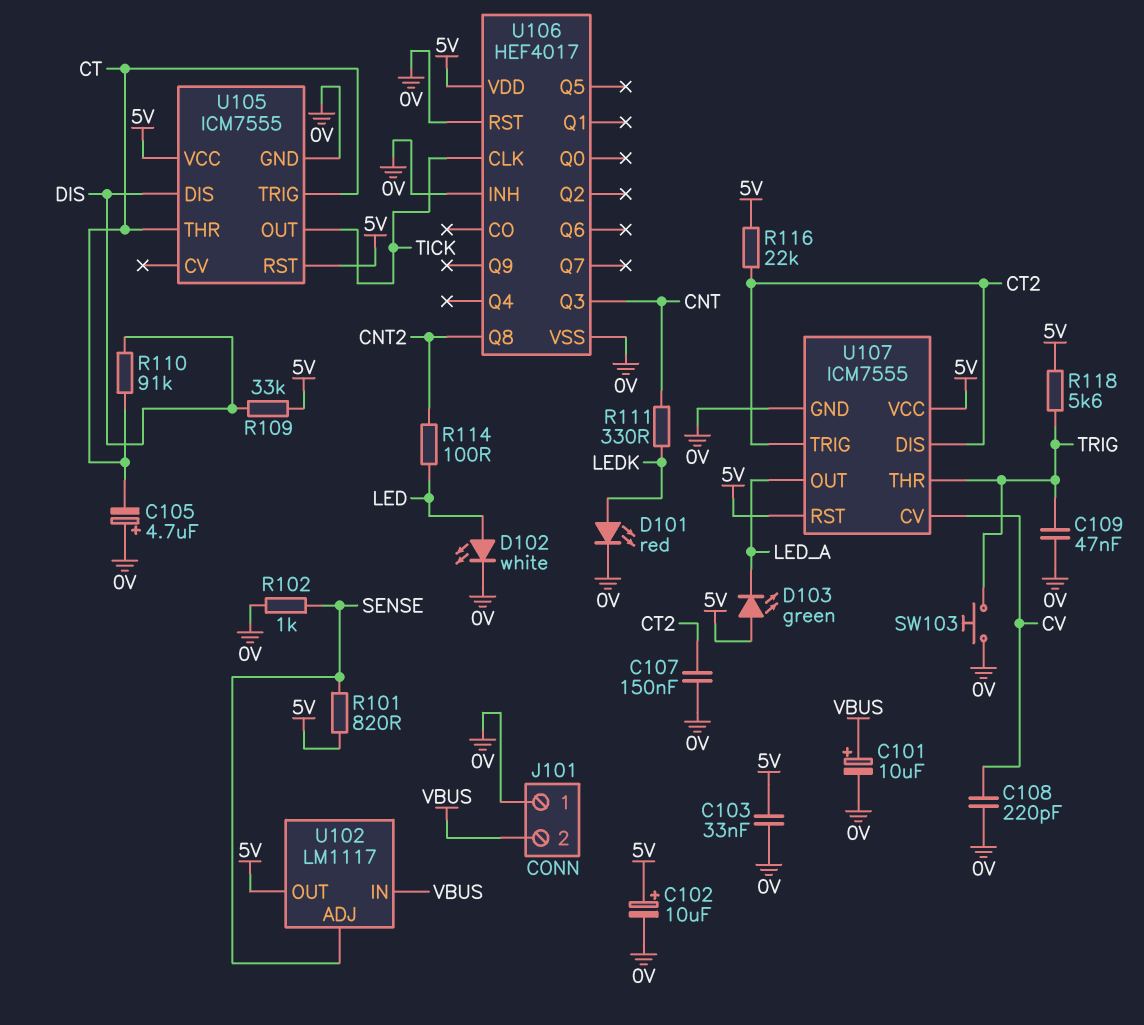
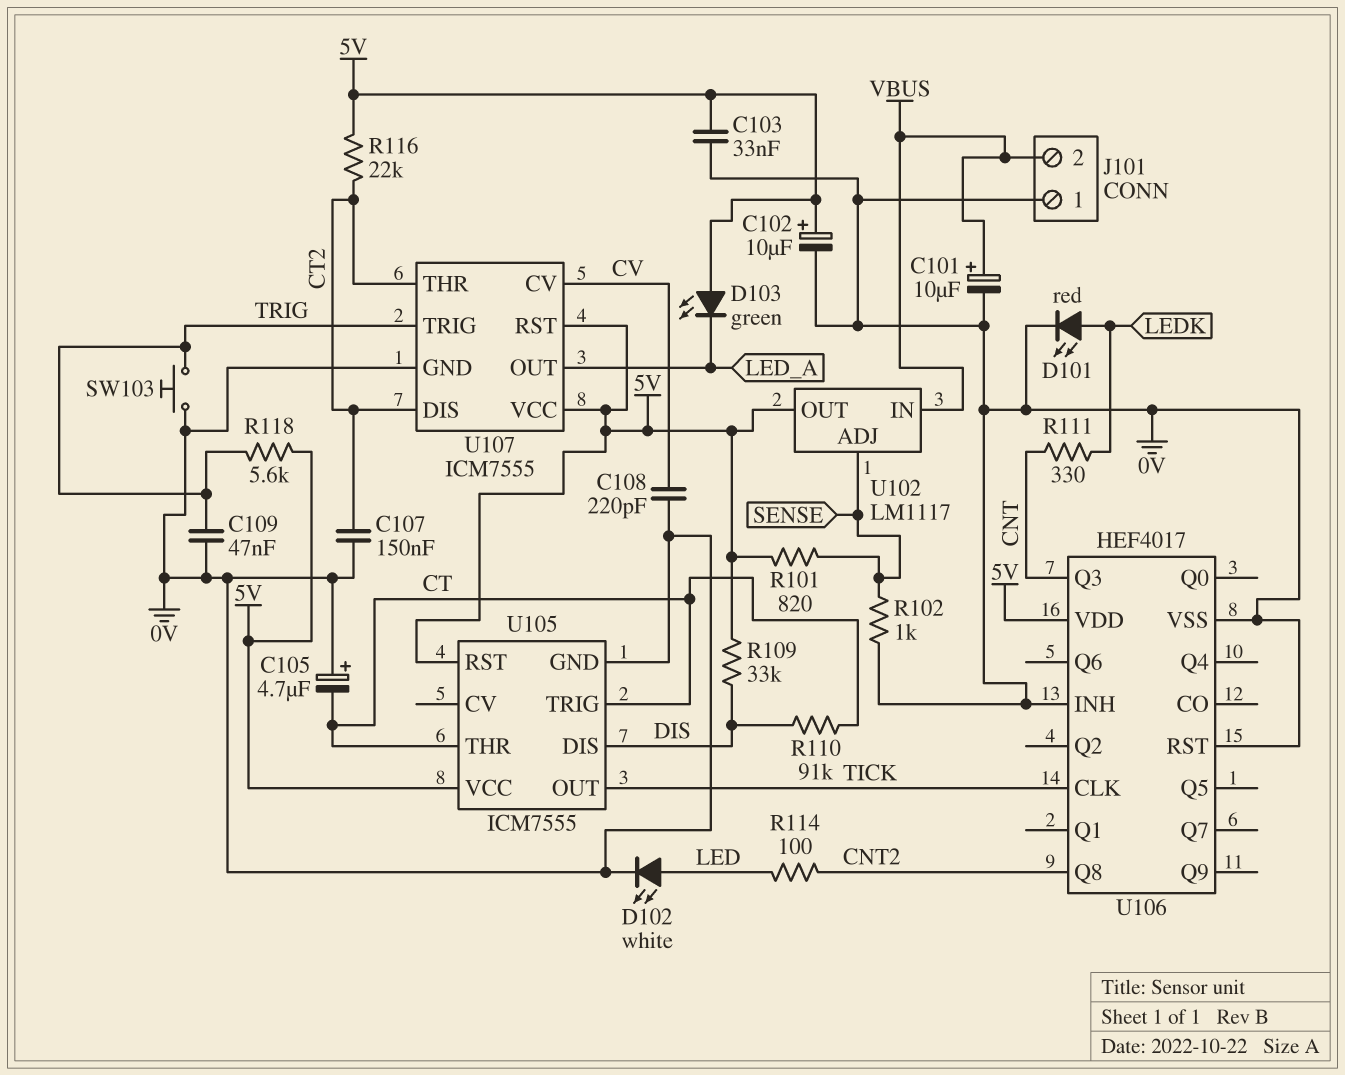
U107 pin THR: TRIG -> CT2
U107 pin TRIG: CT2 -> TRIG

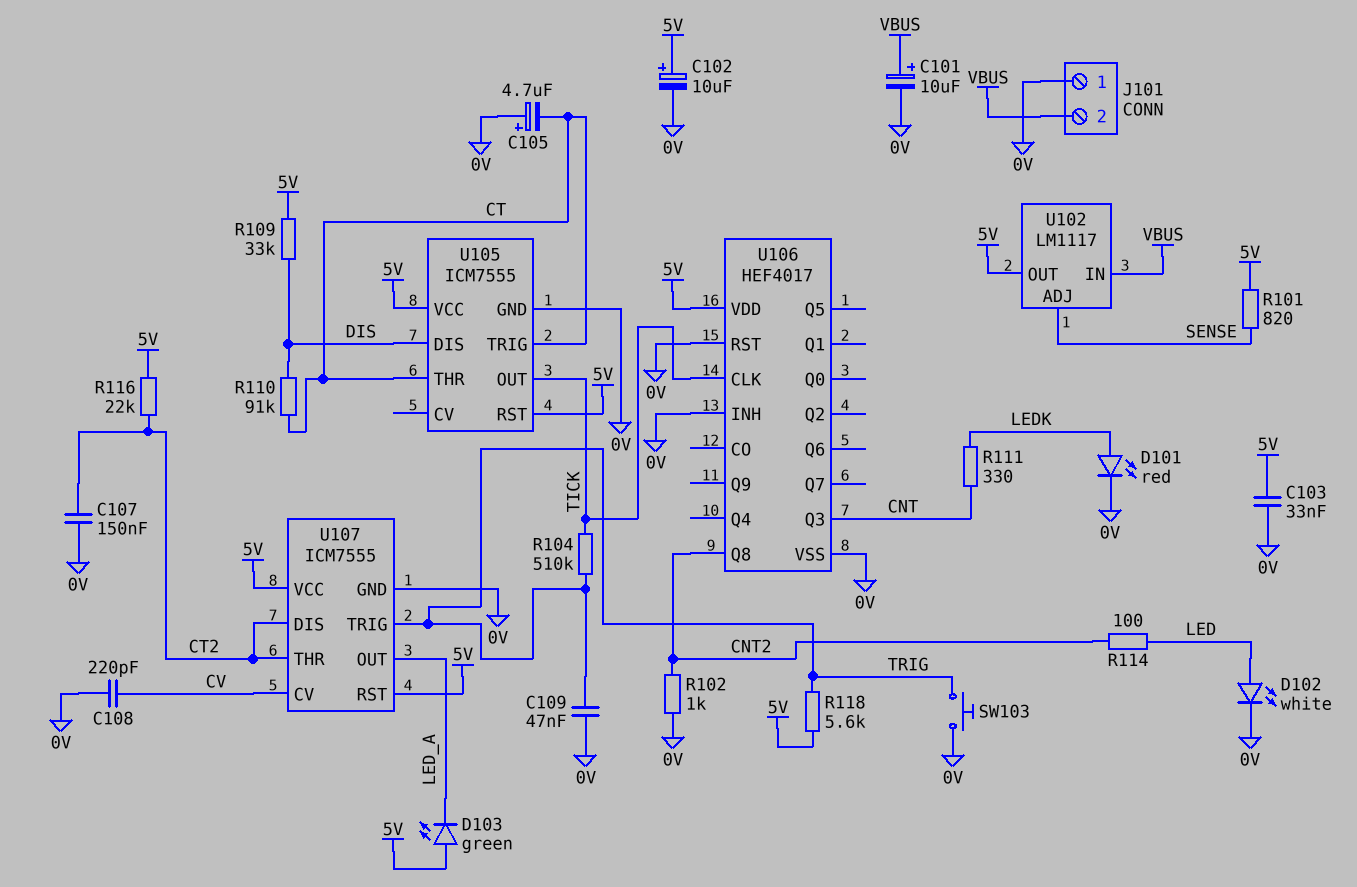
R102: 1k (0V, SENSE) -> 1k (0V, CNT2)
R104: none -> 510k (TICK, TRIG)

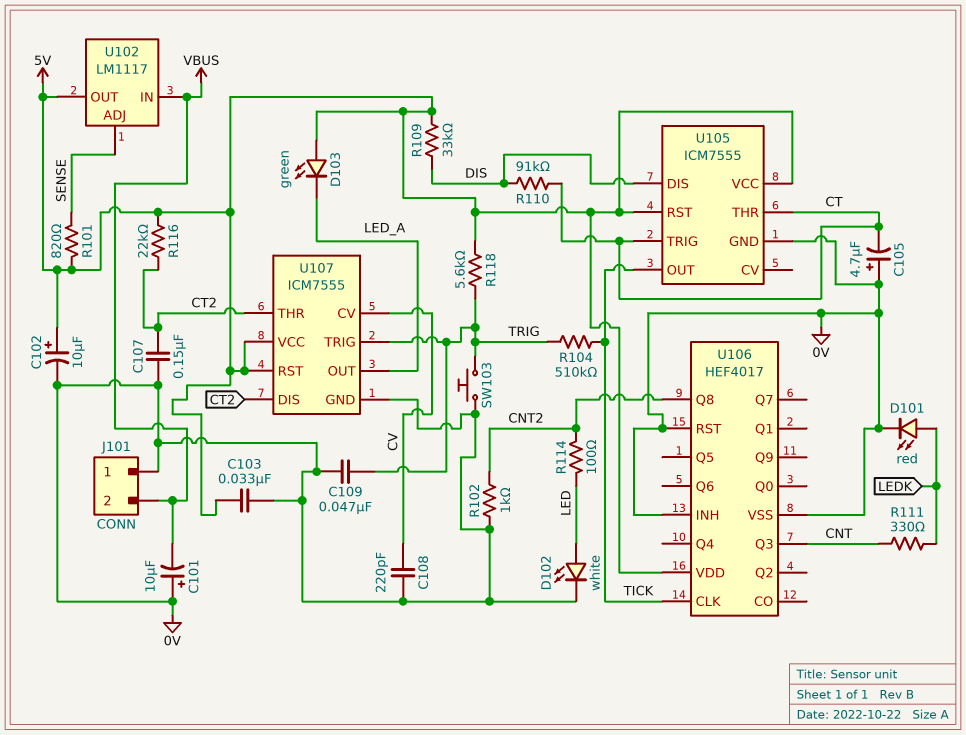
C101: 10uF (plus VBUS, minus 0V) -> 10uF (plus 0V, minus VBUS)

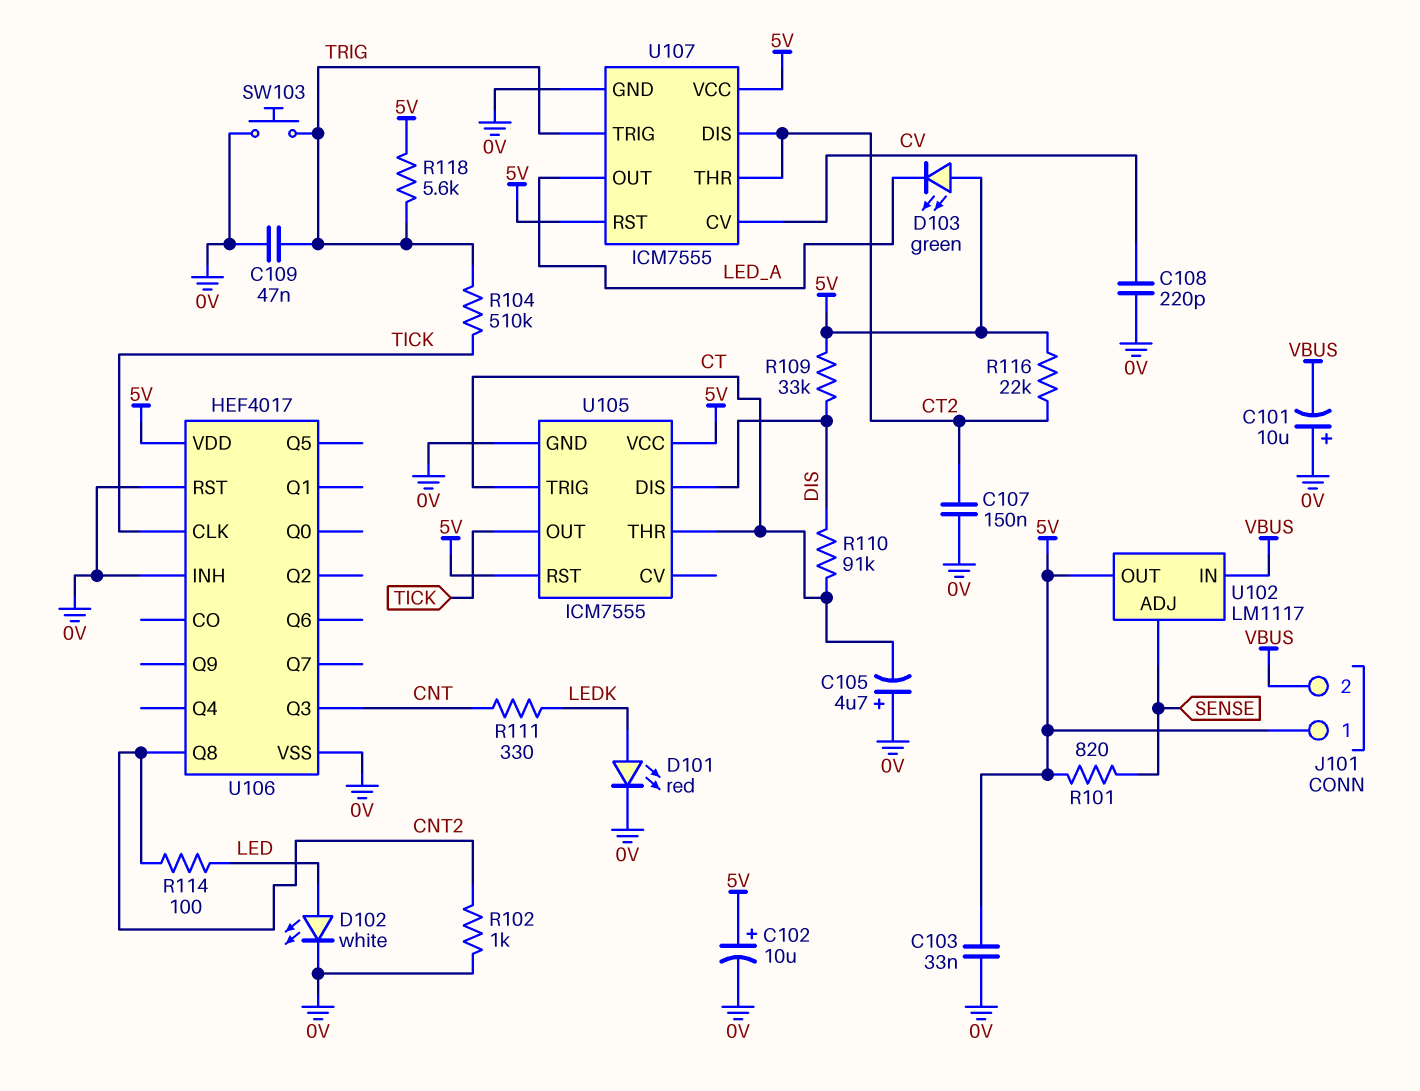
J101 pin 1: 0V -> 5V

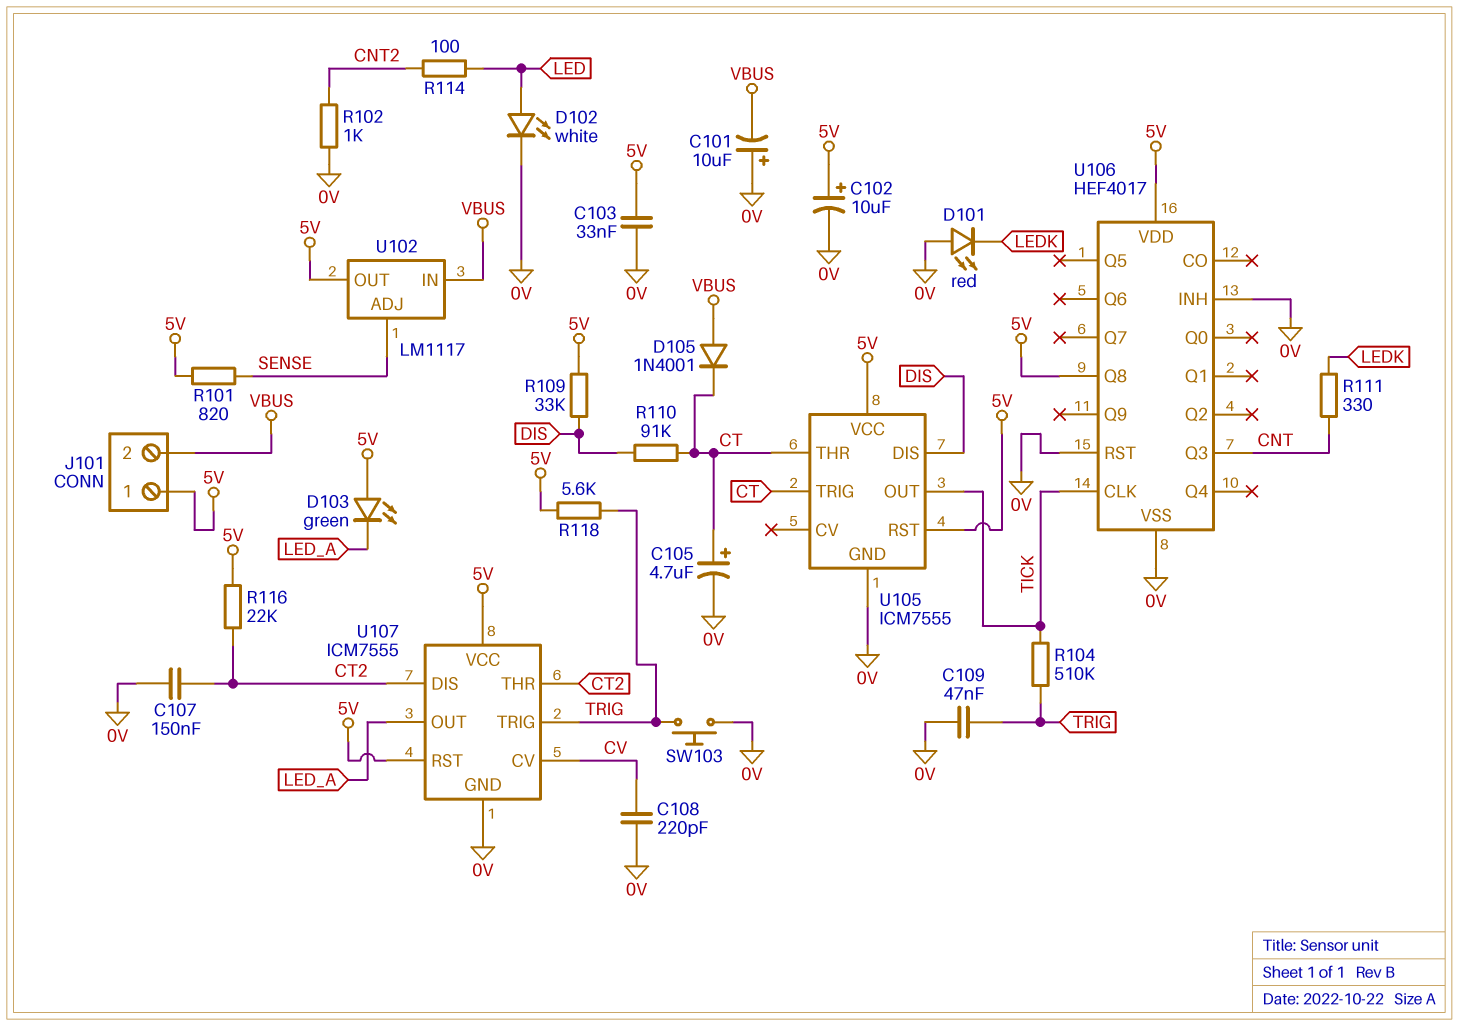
C105: 4.7uF (plus 0V, minus CT) -> 4.7uF (plus CT, minus 0V)
D101: LED red (A LEDK, K 0V) -> LED red (A 0V, K LEDK)
D105: none -> diode 1N4001 (A VBUS, K CT)
U106 pin Q8: CNT2 -> 5V

